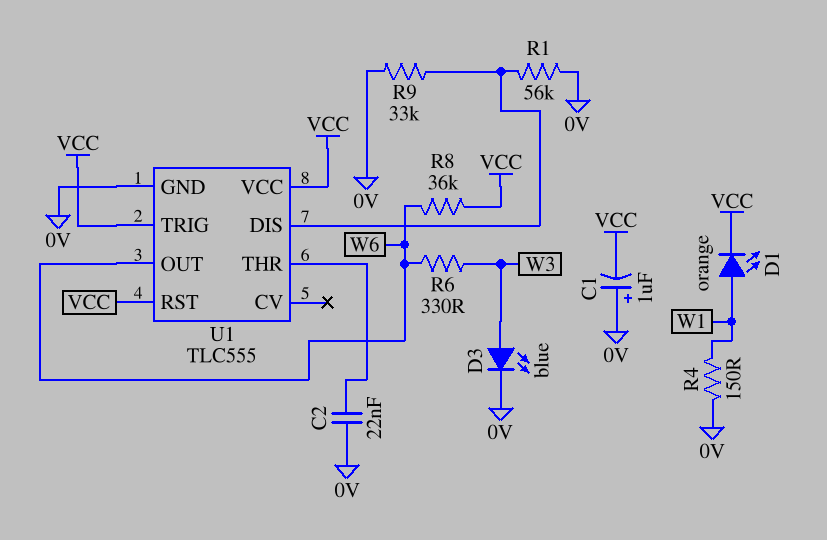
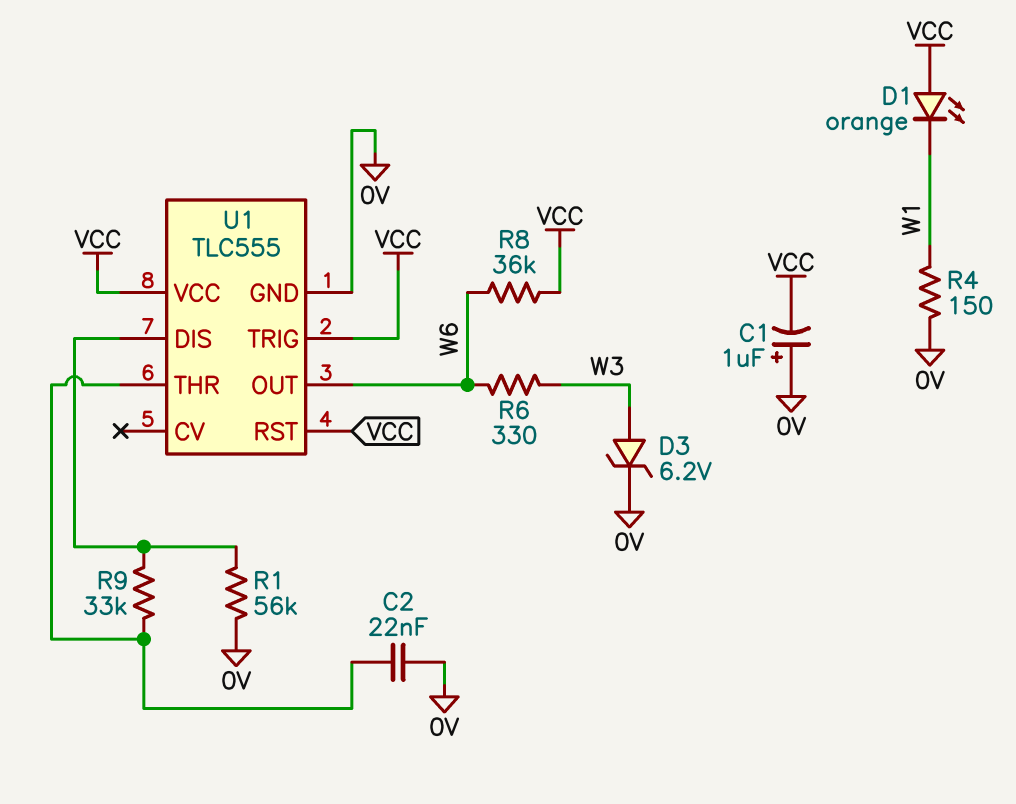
D1: LED orange (A W1, K VCC) -> LED orange (A VCC, K W1)
D3: LED blue (A W3, K 0V) -> zener 6.2V (A W3, K 0V)
R9: 33k (0V, U1/DIS) -> 33k (U1/DIS, U1/THR)

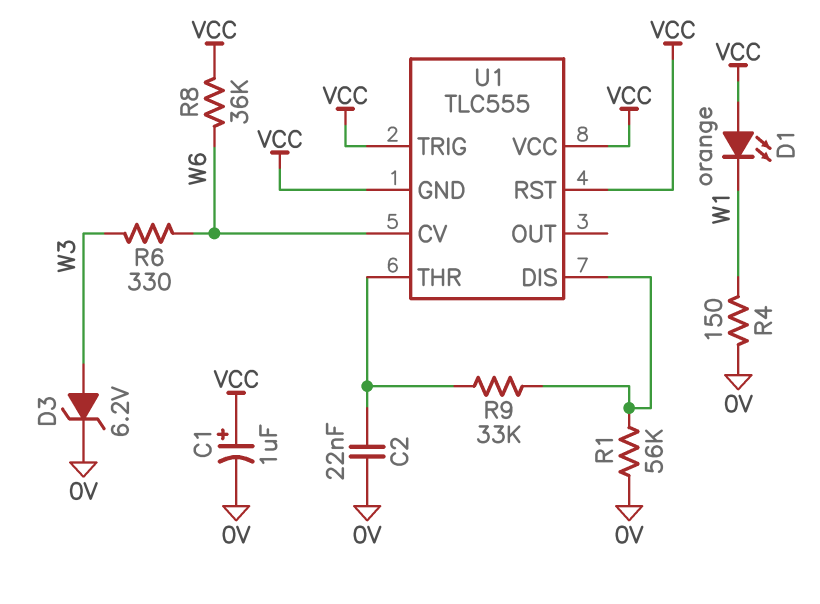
C1: 1uF (plus 0V, minus VCC) -> 1uF (plus VCC, minus 0V)
U1 pin CV: none -> W6
U1 pin GND: 0V -> VCC
U1 pin OUT: W6 -> none

